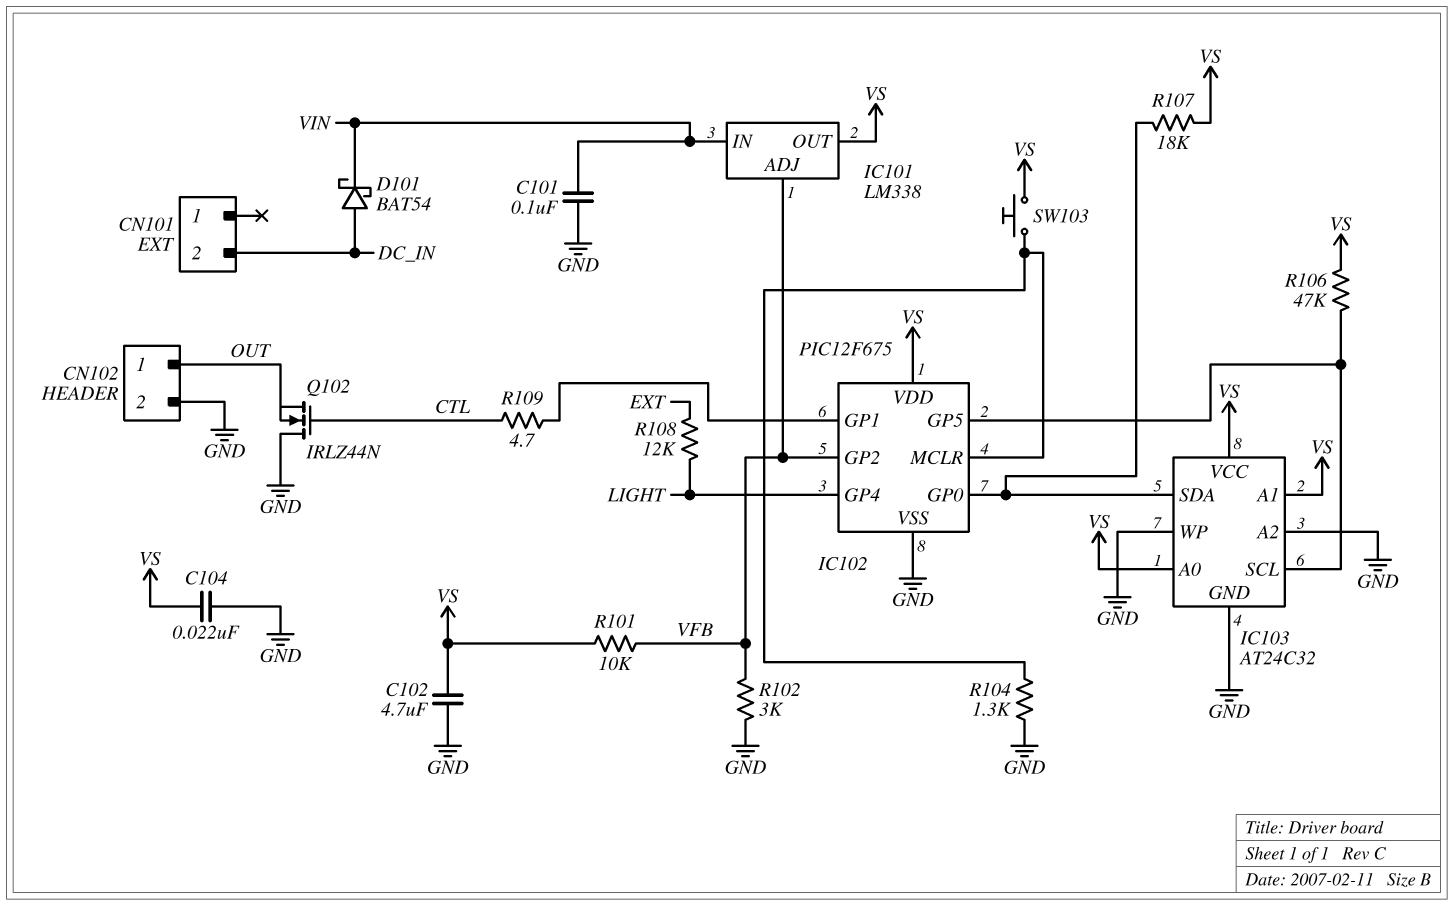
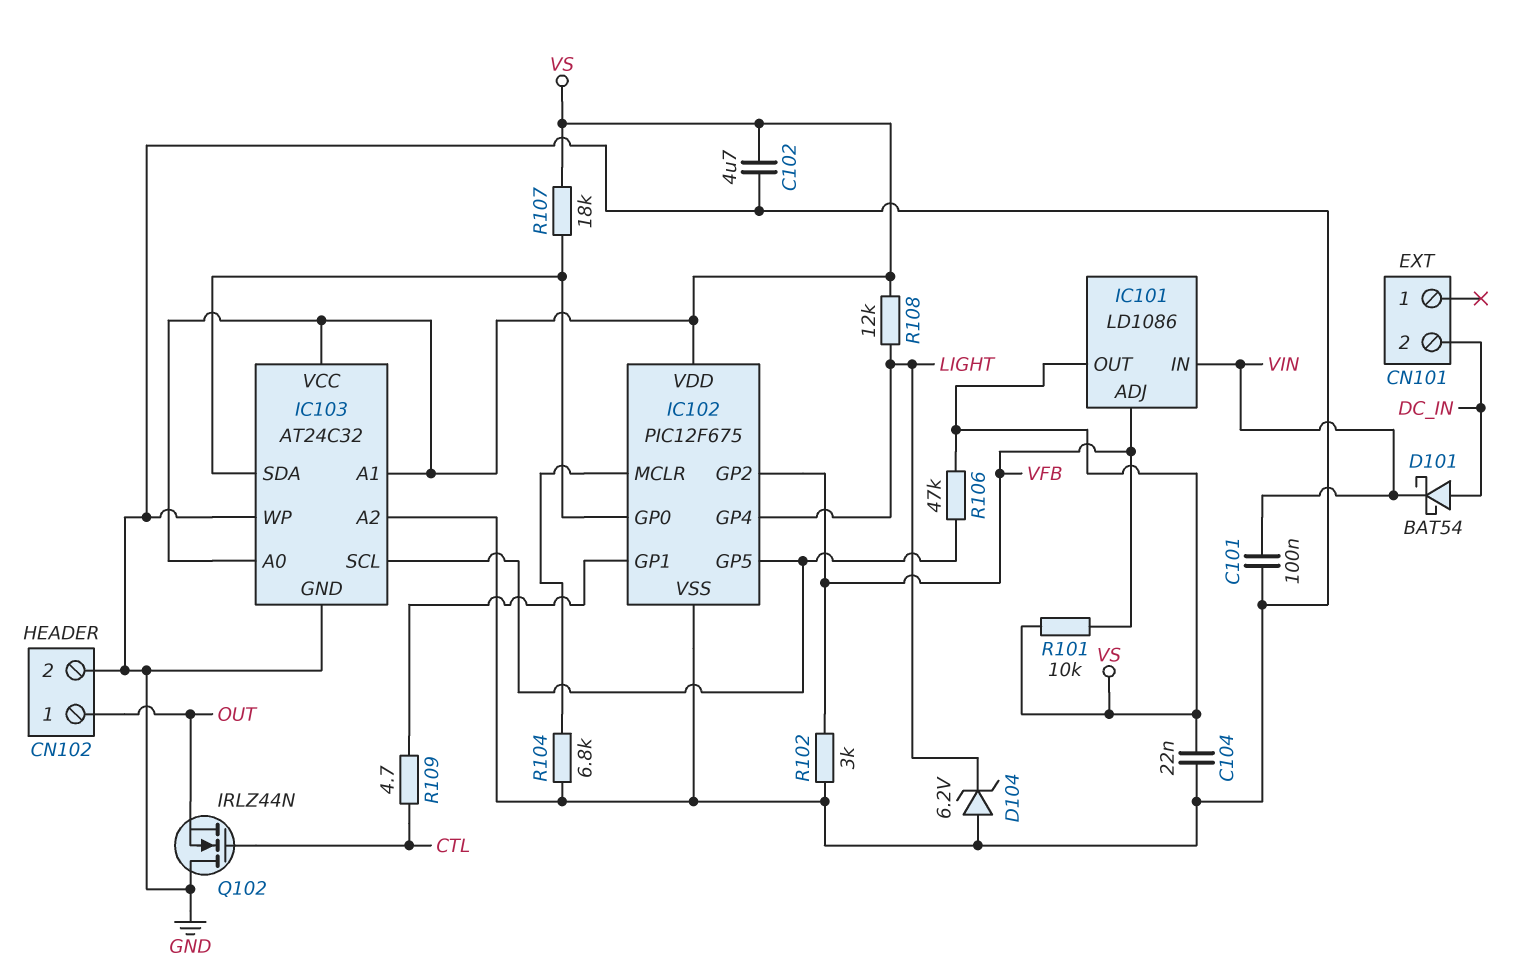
D104: none -> zener 6.2V (A GND, K LIGHT)
IC101: LM338 -> LD1086
R104: 1.3k (GND, IC102/MCLR) -> 6.8k (GND, IC102/MCLR)
R108: 12k (EXT, LIGHT) -> 12k (LIGHT, VS)
SW103: button (IC102/MCLR, VS) -> none

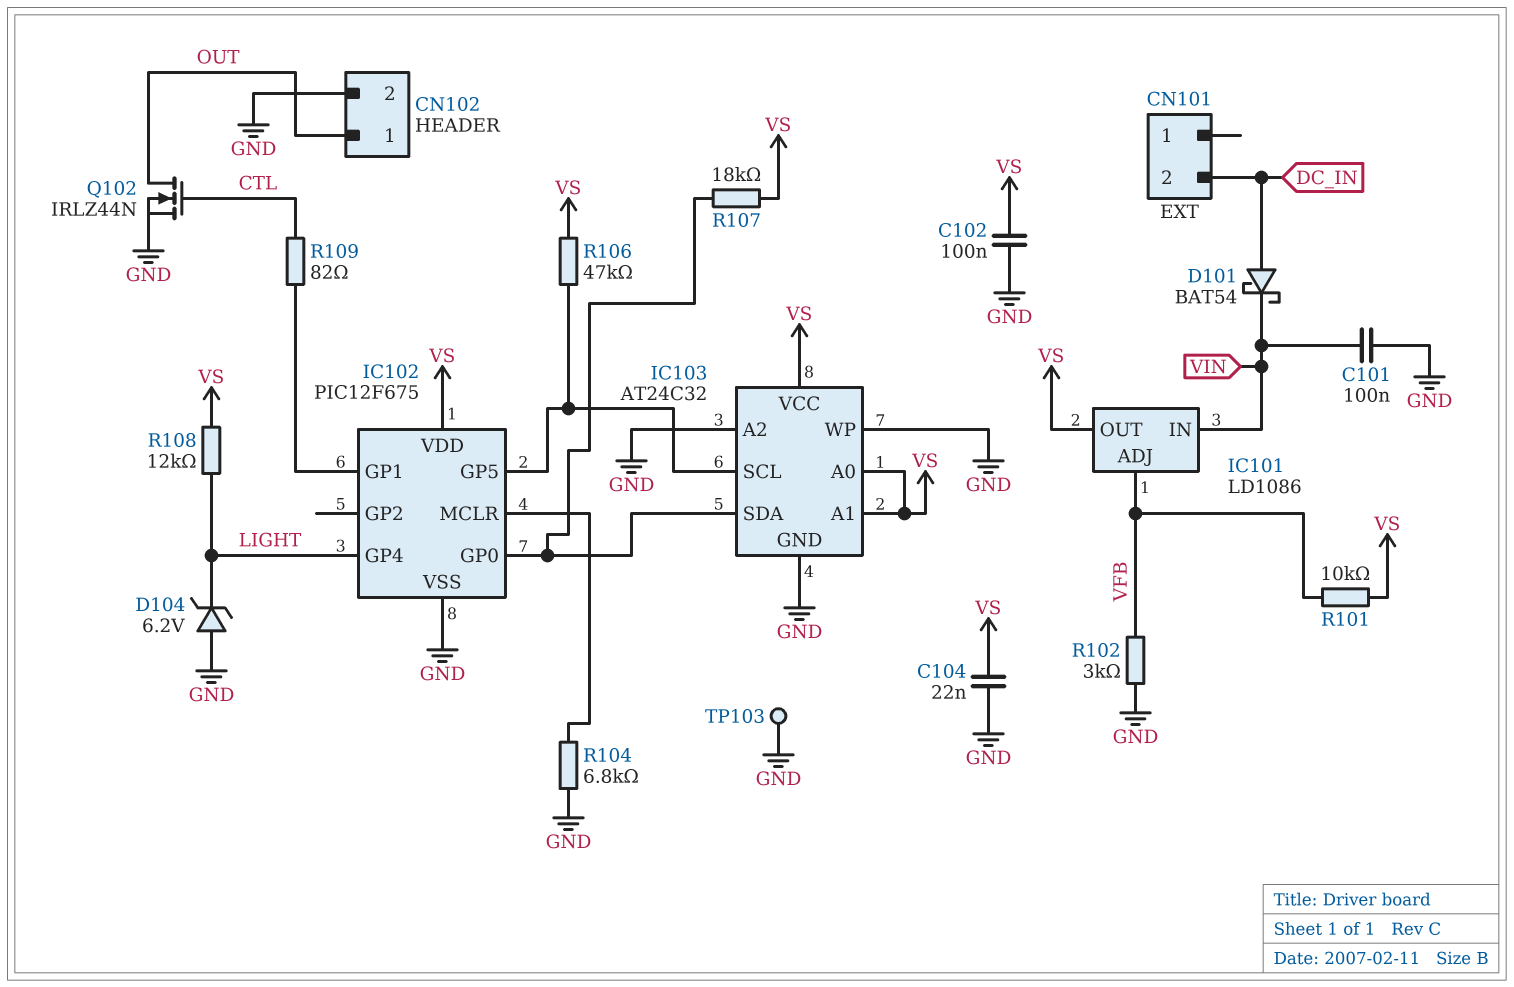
C102: 4.7uF (GND, VS) -> 100nF (GND, VS)
IC102 pin GP2: VFB -> none
Q102: NMOS IRLZ44N (G CTL, D GND, S OUT) -> NMOS IRLZ44N (G CTL, D OUT, S GND)
R109: 4.7 (CTL, IC102/GP1) -> 82 (CTL, IC102/GP1)
TP103: none -> test point (GND)

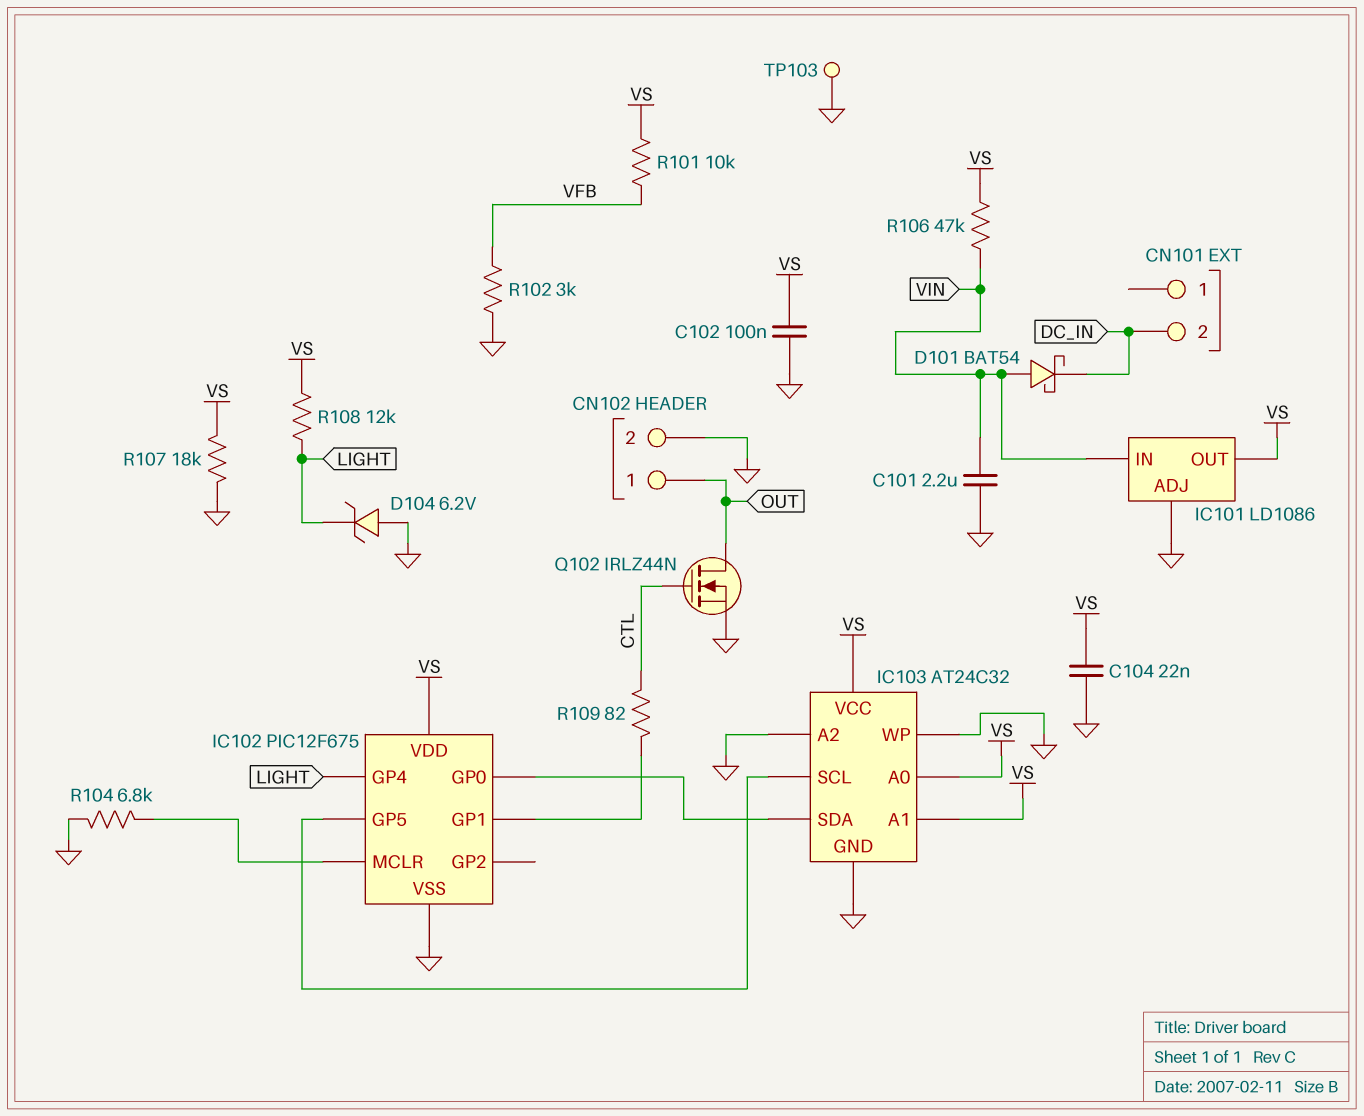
C101: 100nF (GND, VIN) -> 2.2uF (GND, VIN)
D101: schottky BAT54 (A DC_IN, K VIN) -> schottky BAT54 (A VIN, K DC_IN)
IC101 pin ADJ: VFB -> GND
R106: 47k (IC102/GP5, VS) -> 47k (VIN, VS)
R107: 18k (IC102/GP0, VS) -> 18k (GND, VS)

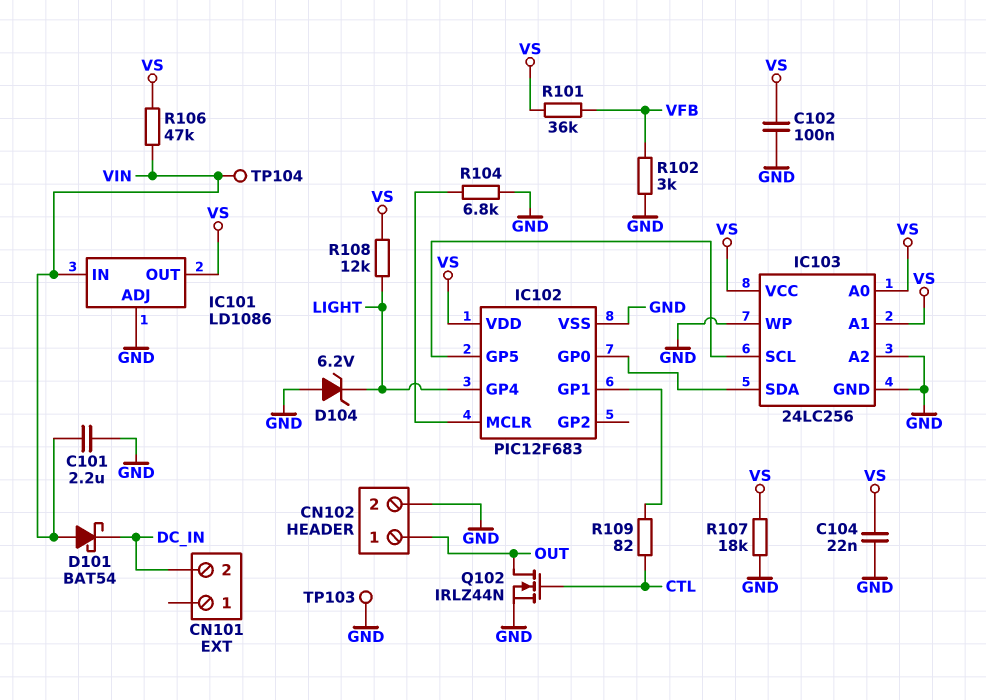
IC102: PIC12F675 -> PIC12F683
IC103: AT24C32 -> 24LC256
R101: 10k (VFB, VS) -> 36k (VFB, VS)
TP104: none -> test point (VIN)

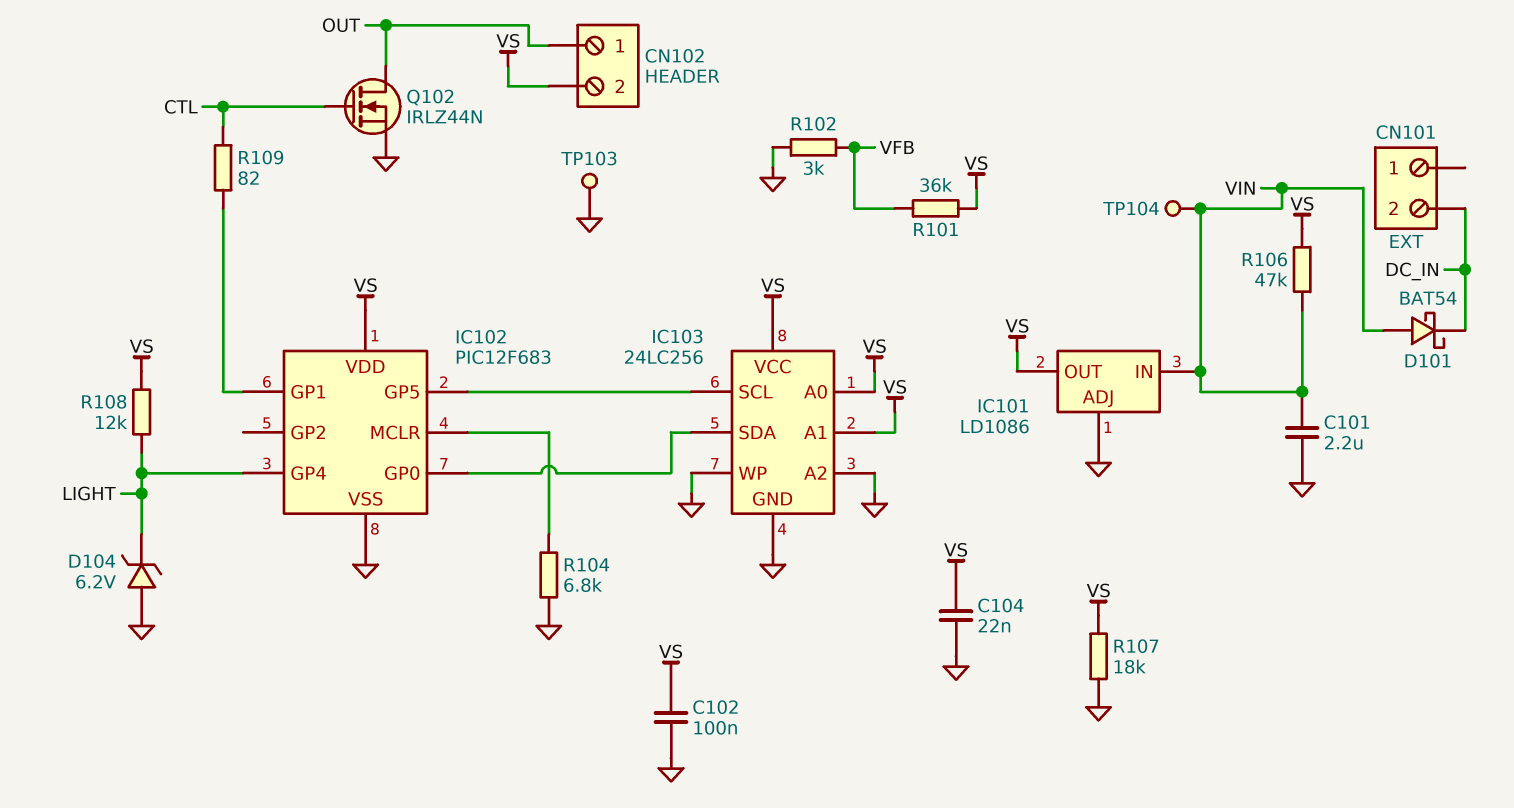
CN102 pin 2: GND -> VS

